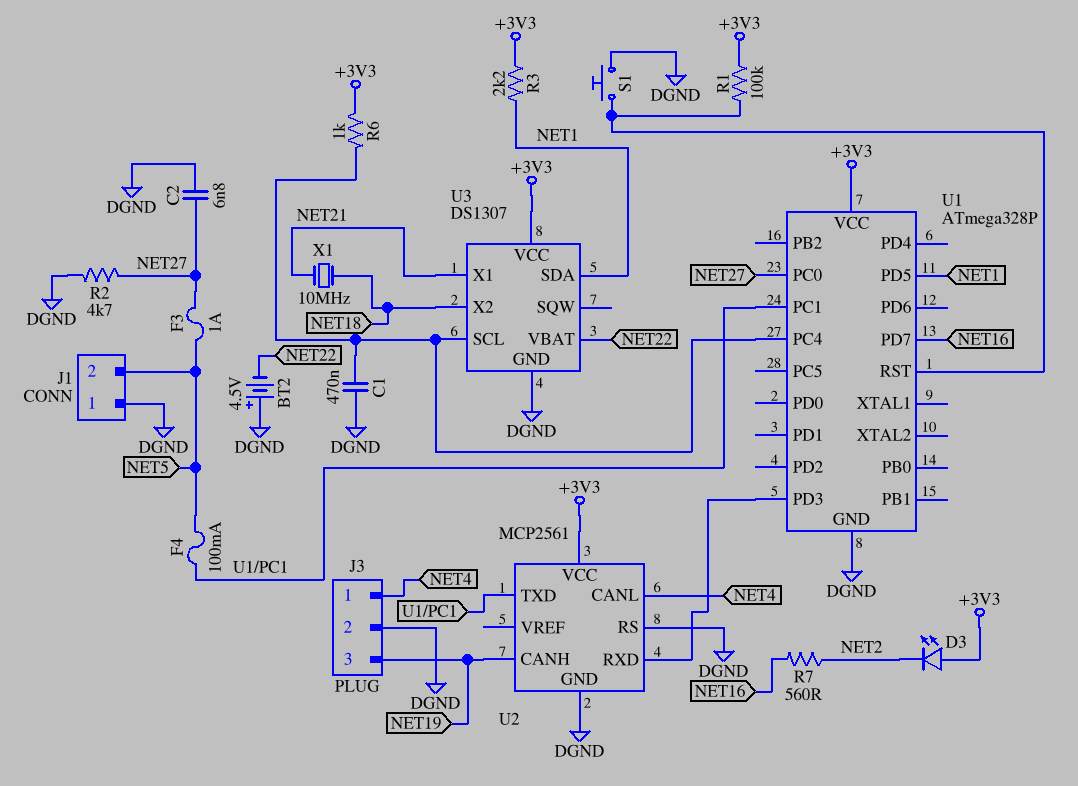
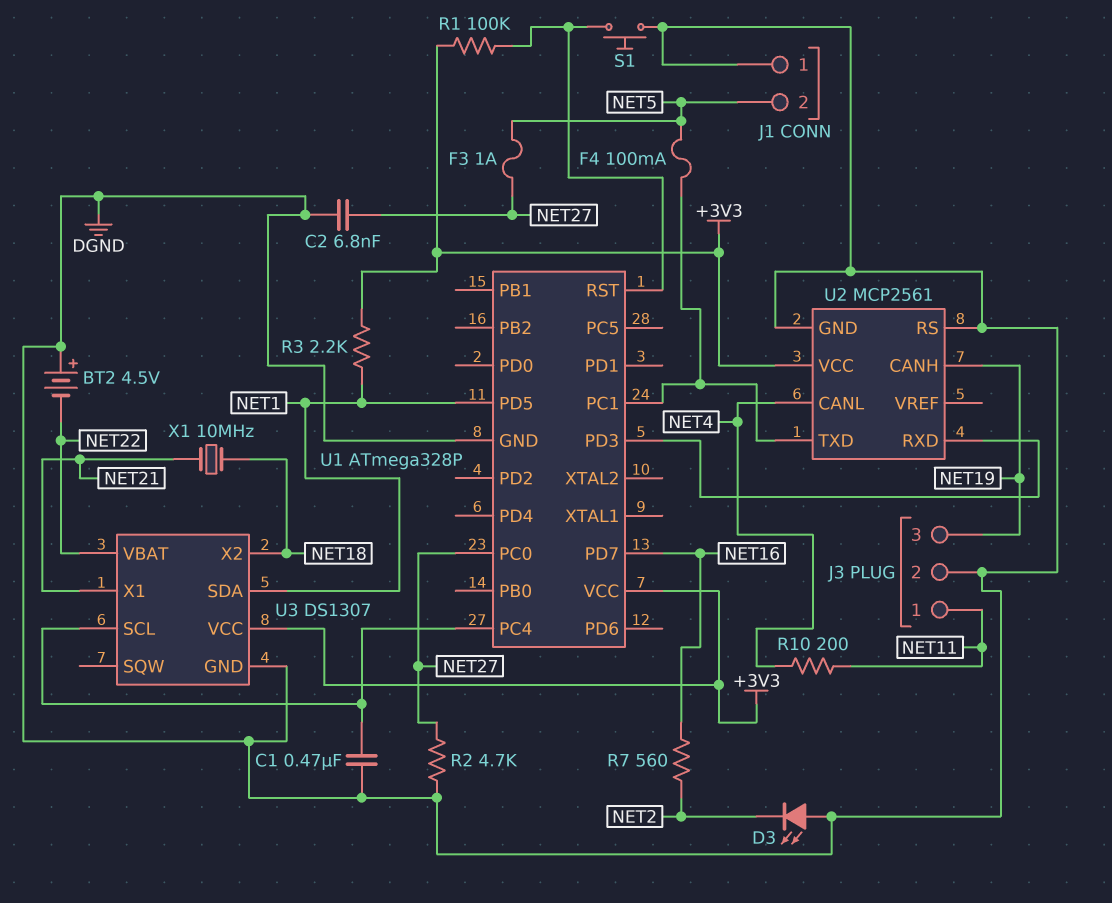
D3: LED (A +3V3, K NET2) -> LED (A DGND, K NET2)
J3 pin 1: NET4 -> NET11
R6: 1k (+3V3, U1/PC4) -> none
R10: none -> 200 (NET4, NET11)

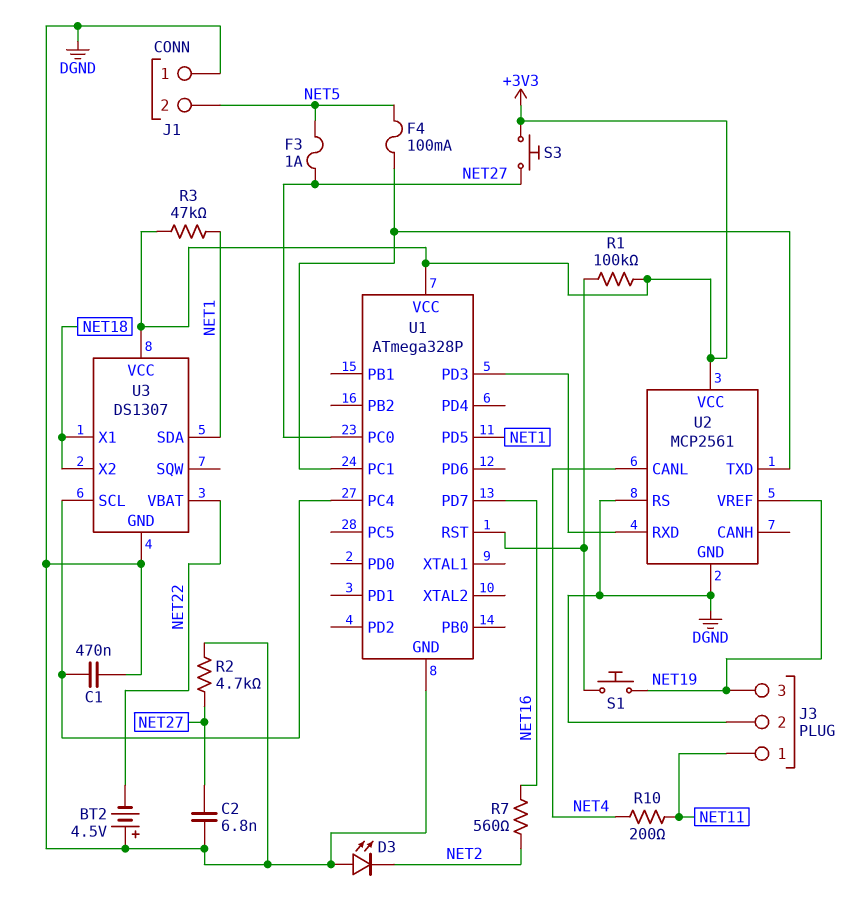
R3: 2.2k (+3V3, NET1) -> 47k (+3V3, NET1)
S1: button (DGND, U1/RST) -> button (NET19, U1/RST)
S3: none -> button (+3V3, NET27)
U2 pin CANH: NET19 -> none
U2 pin VREF: none -> NET19
U3 pin X1: NET21 -> NET18
X1: 10MHz (NET18, NET21) -> none

